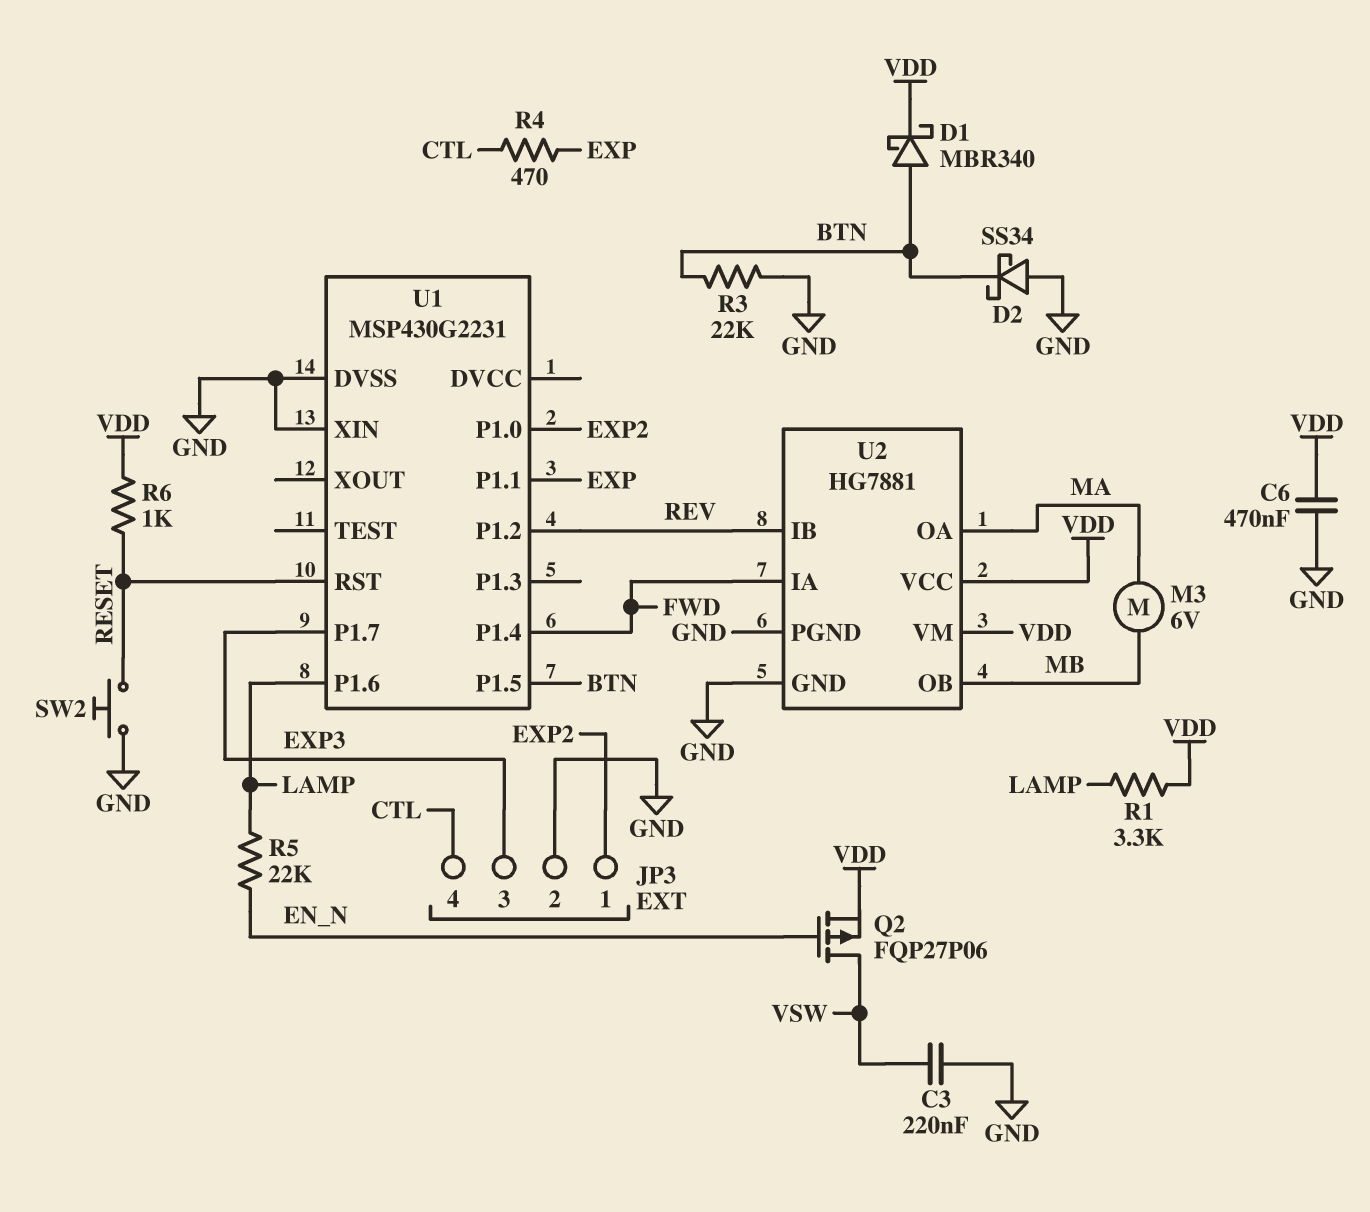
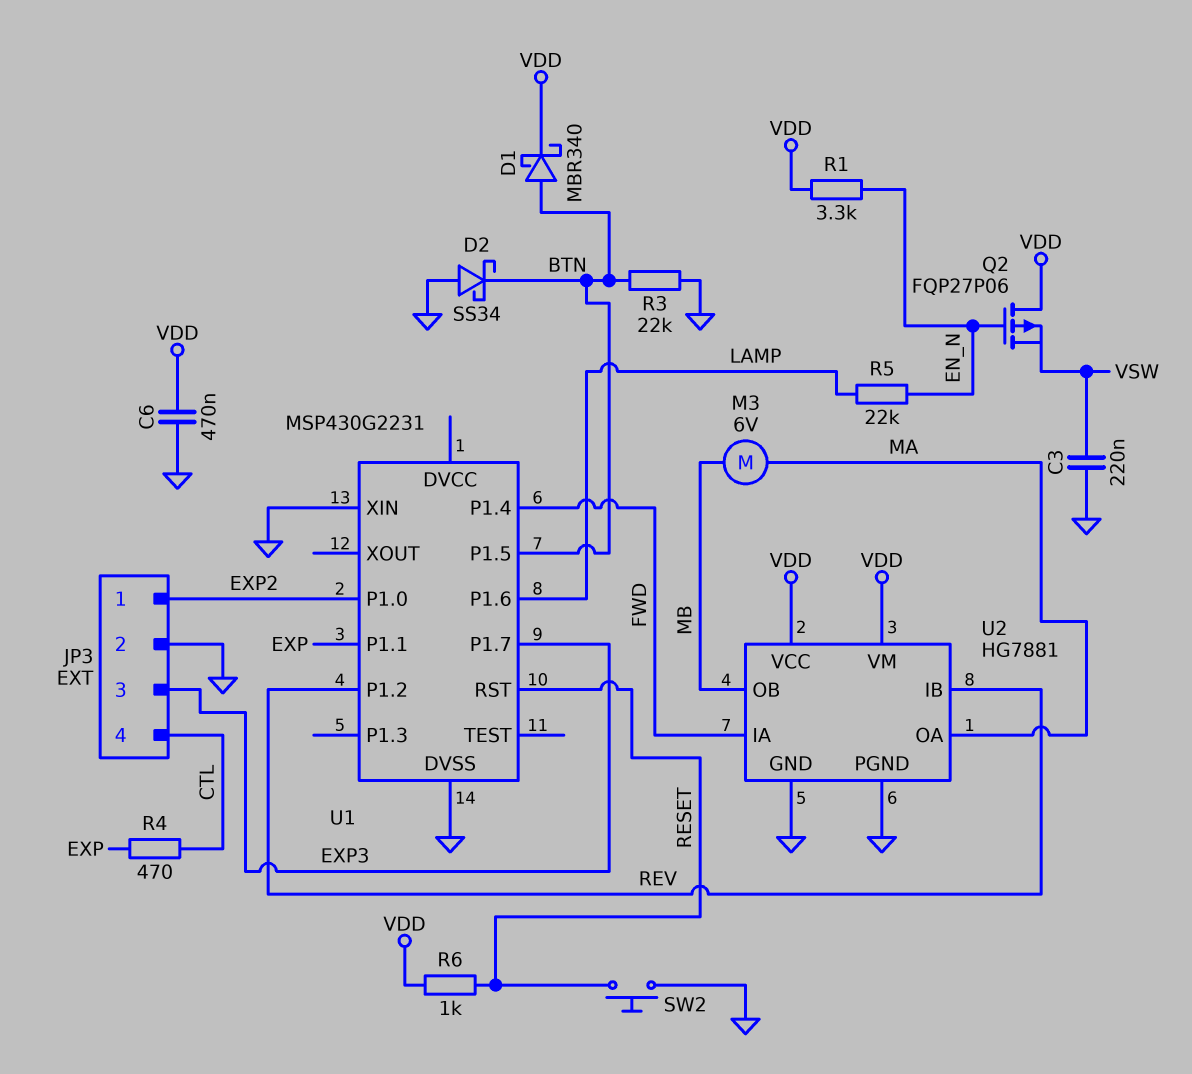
Q2: PMOS FQP27P06 (G EN_N, D VSW, S VDD) -> PMOS FQP27P06 (G EN_N, D VDD, S VSW)
R1: 3.3k (LAMP, VDD) -> 3.3k (EN_N, VDD)

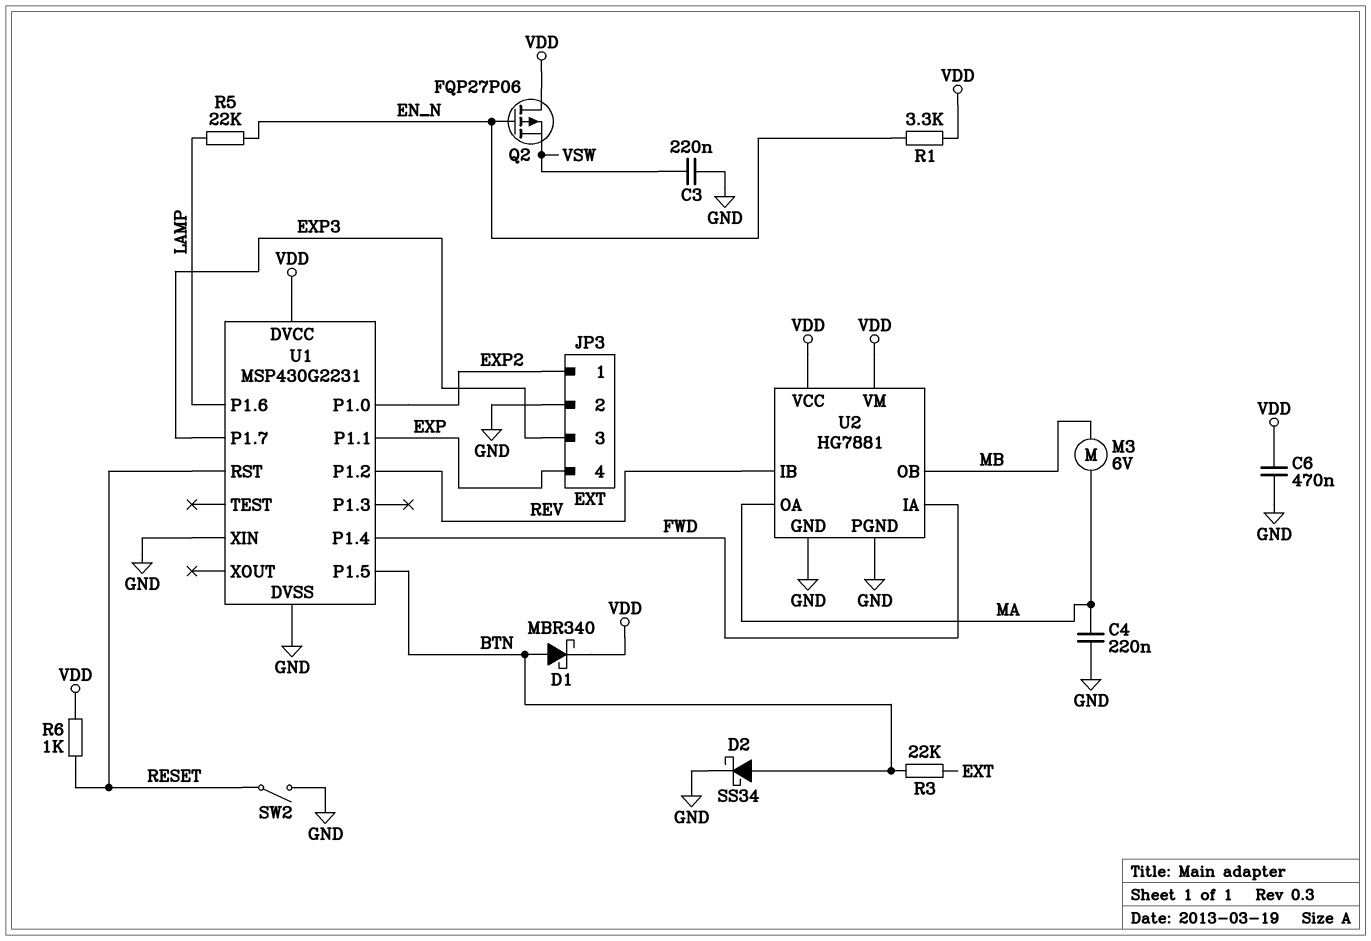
C4: none -> 220nF (GND, MA)
D2: schottky SS34 (A GND, K BTN) -> schottky SS34 (A BTN, K GND)
JP3 pin 4: CTL -> EXP
R3: 22k (BTN, GND) -> 22k (BTN, EXT)
R4: 470 (CTL, EXP) -> none
SW2: button (GND, RESET) -> switch (GND, RESET)
U1 pin DVCC: none -> VDD

